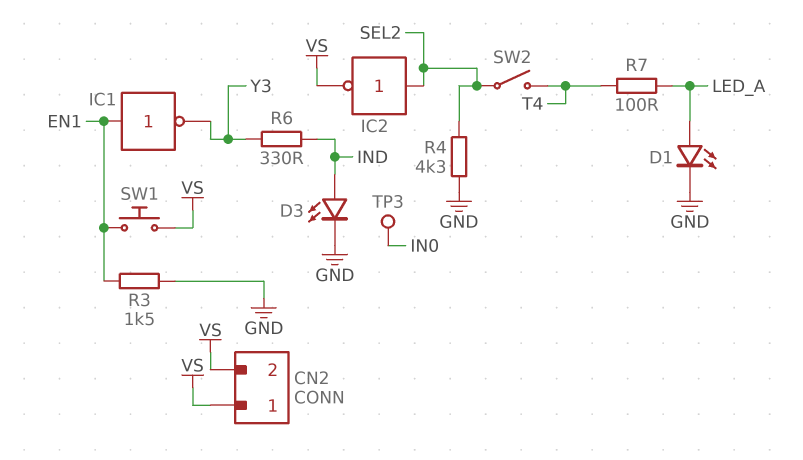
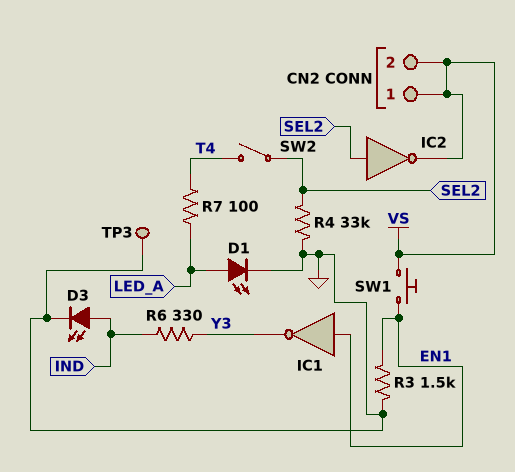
R4: 4.3k (GND, SEL2) -> 33k (GND, SEL2)
TP3: test point (IN0) -> test point (GND)

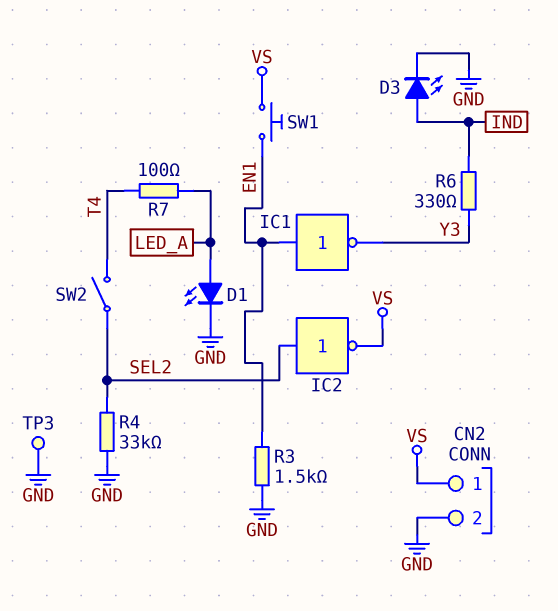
CN2 pin 2: VS -> GND

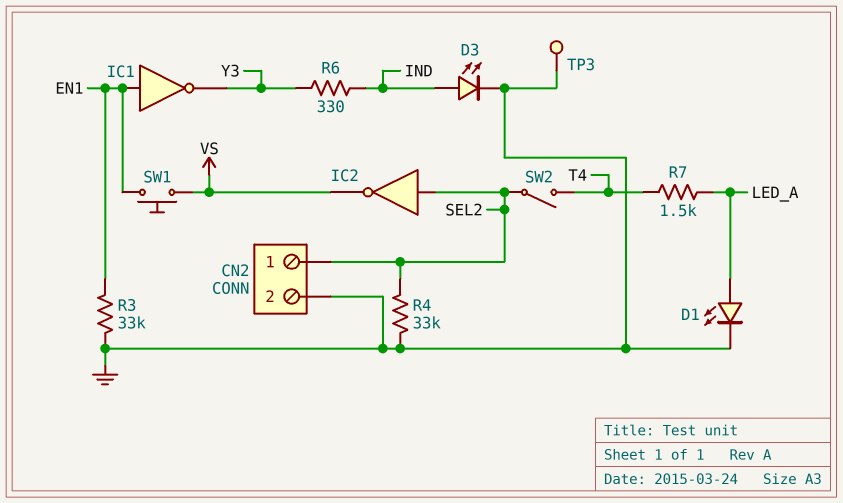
CN2 pin 1: VS -> SEL2
R3: 1.5k (EN1, GND) -> 33k (EN1, GND)
R7: 100 (LED_A, T4) -> 1.5k (LED_A, T4)

